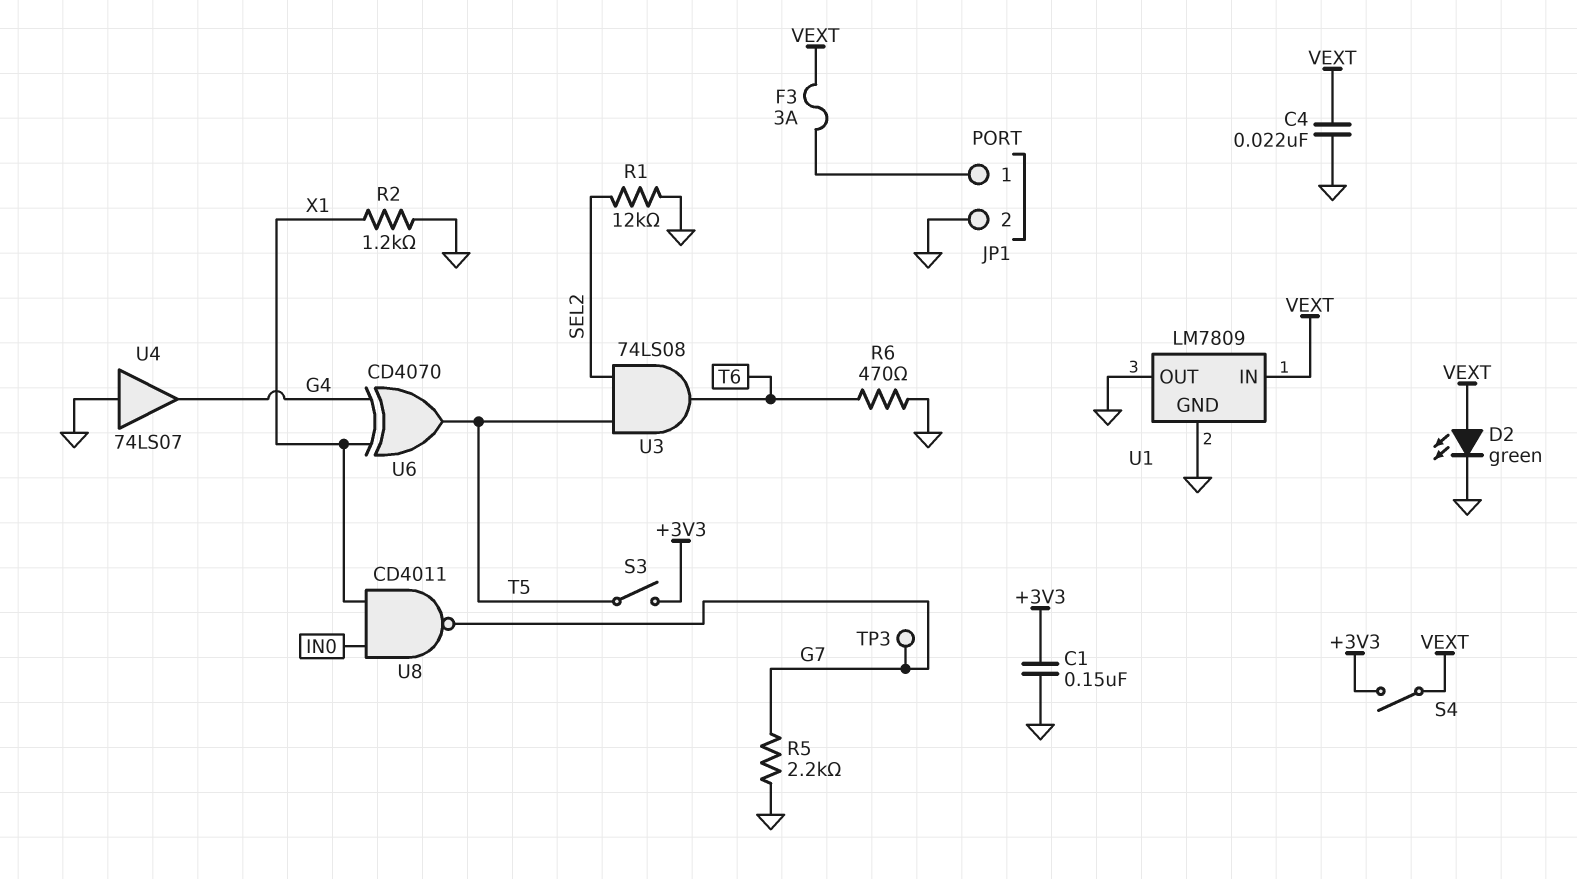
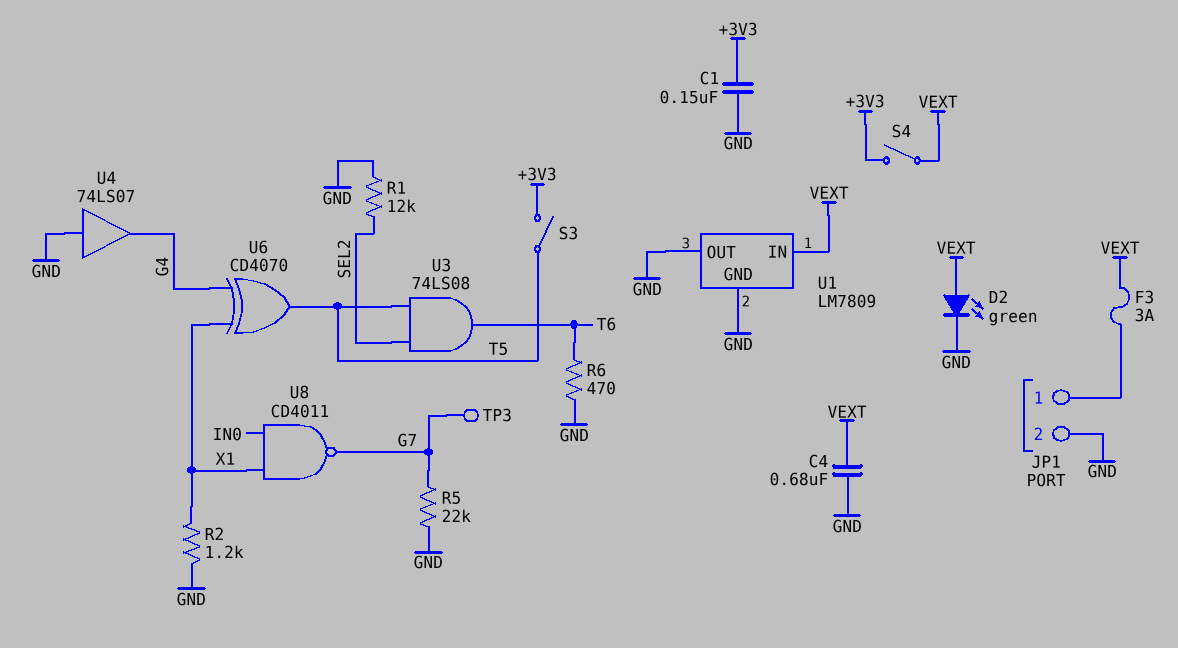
C4: 22nF (GND, VEXT) -> 680nF (GND, VEXT)
R5: 2.2k (G7, GND) -> 22k (G7, GND)

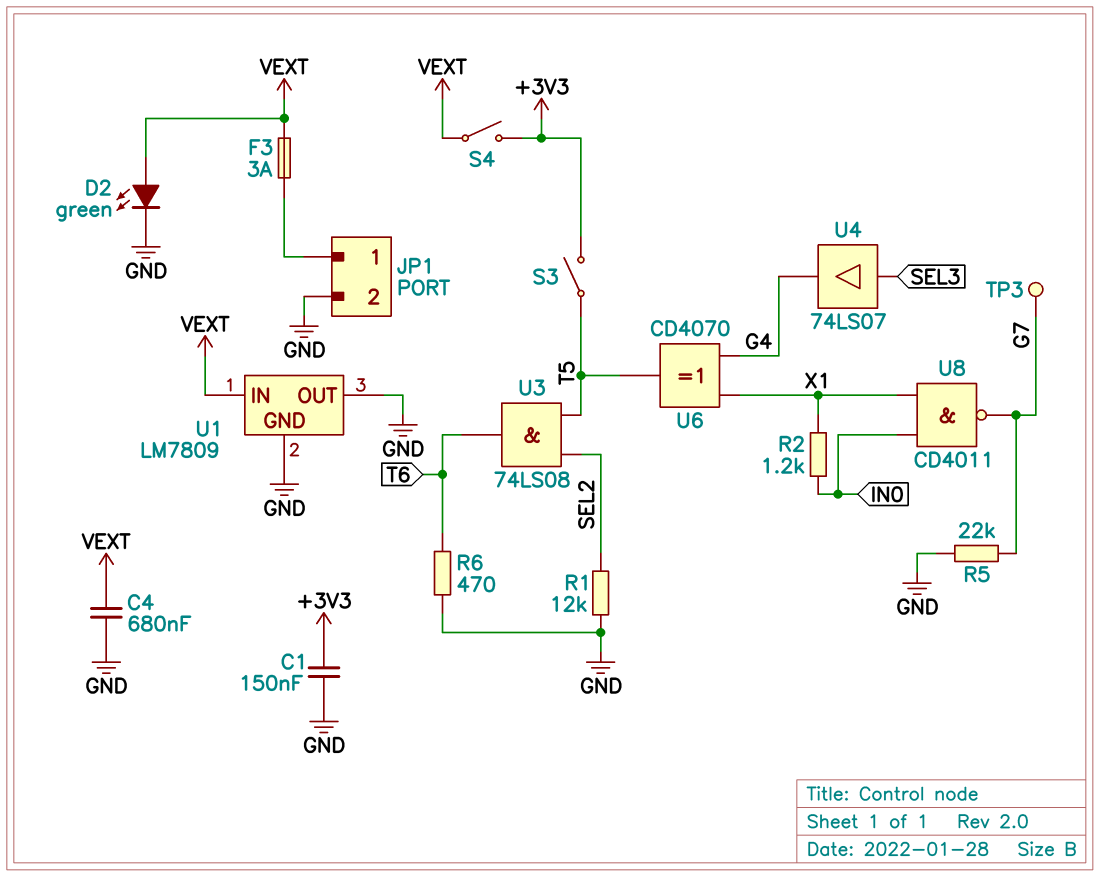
R2: 1.2k (GND, X1) -> 1.2k (IN0, X1)
U4: buffer 74LS07 (in GND, out G4) -> buffer 74LS07 (in SEL3, out G4)

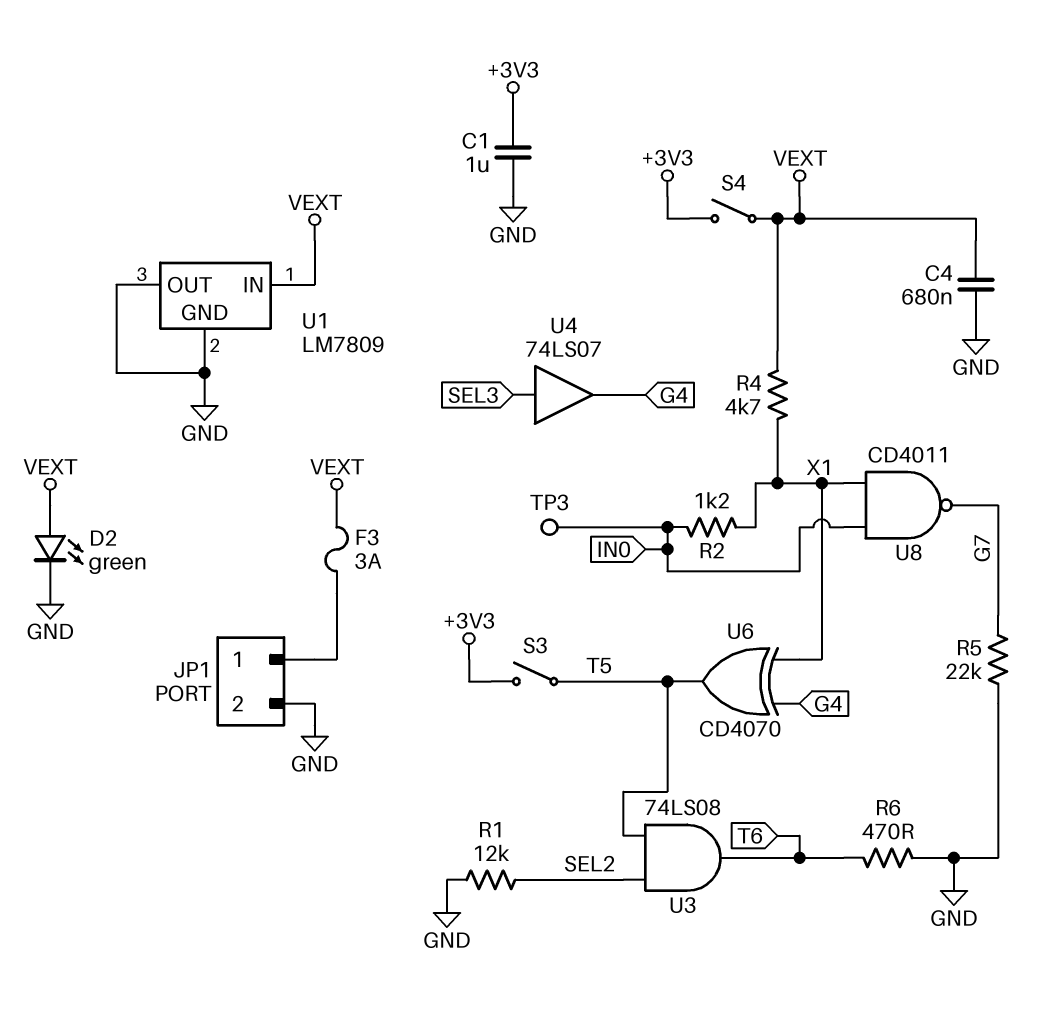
C1: 150nF (+3V3, GND) -> 1uF (+3V3, GND)
R4: none -> 4.7k (VEXT, X1)
TP3: test point (G7) -> test point (IN0)

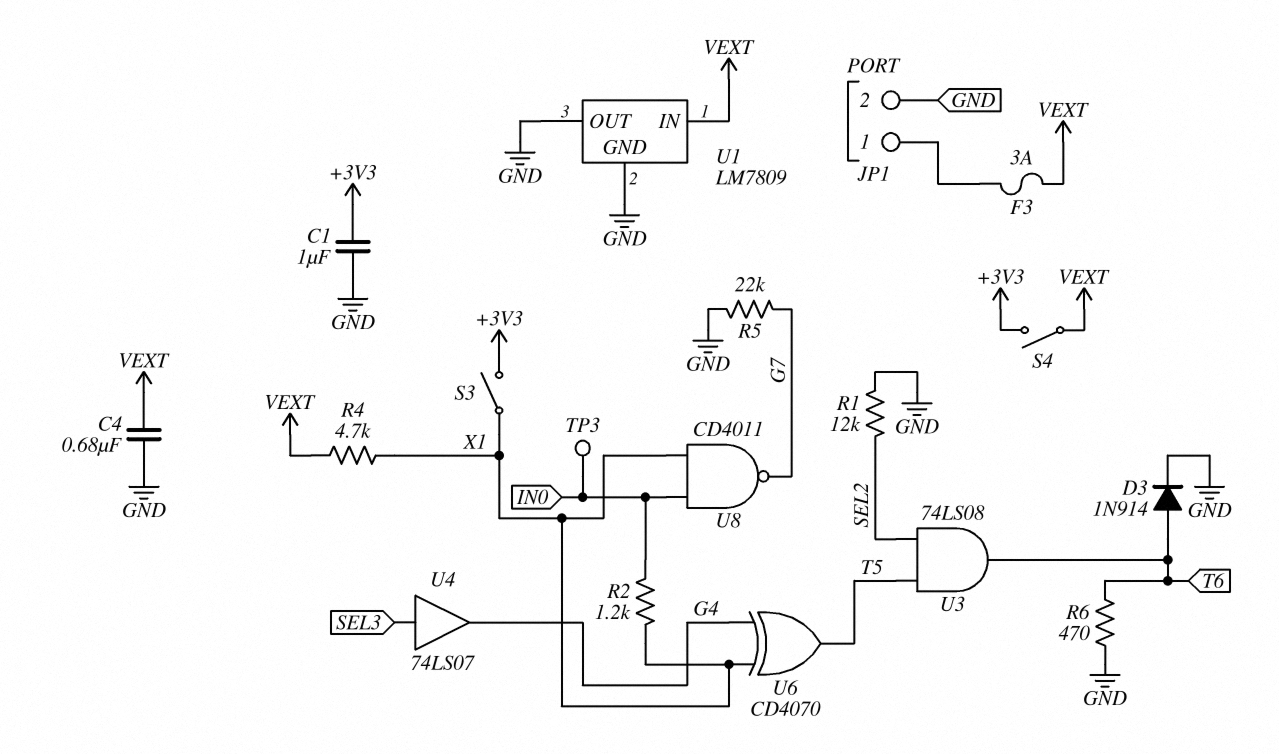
D2: LED green (A VEXT, K GND) -> none
D3: none -> diode 1N914 (A T6, K GND)
S3: switch (+3V3, T5) -> switch (+3V3, X1)

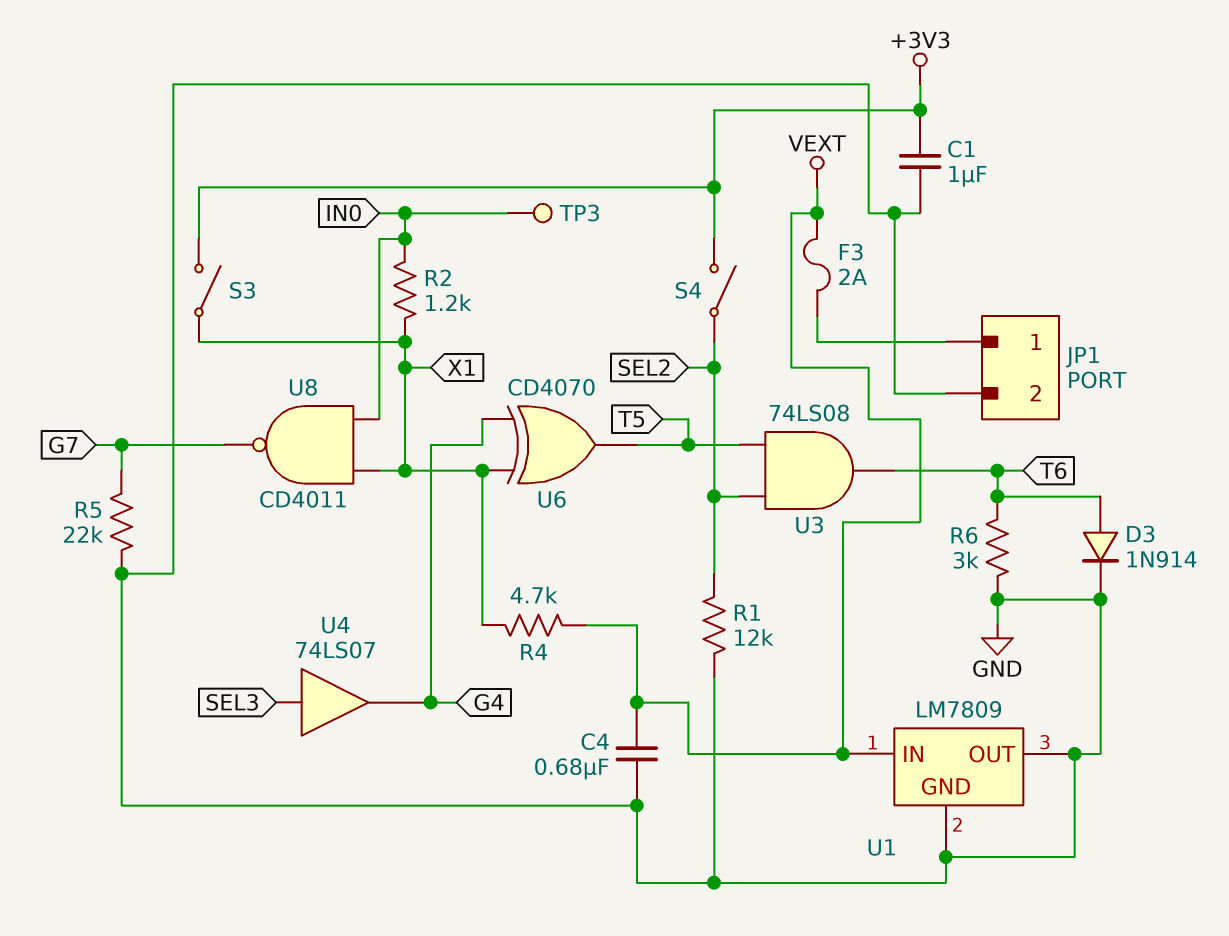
F3: 3A (JP1/1, VEXT) -> 2A (JP1/1, VEXT)
R6: 470 (GND, T6) -> 3k (GND, T6)
S4: switch (+3V3, VEXT) -> switch (+3V3, SEL2)

